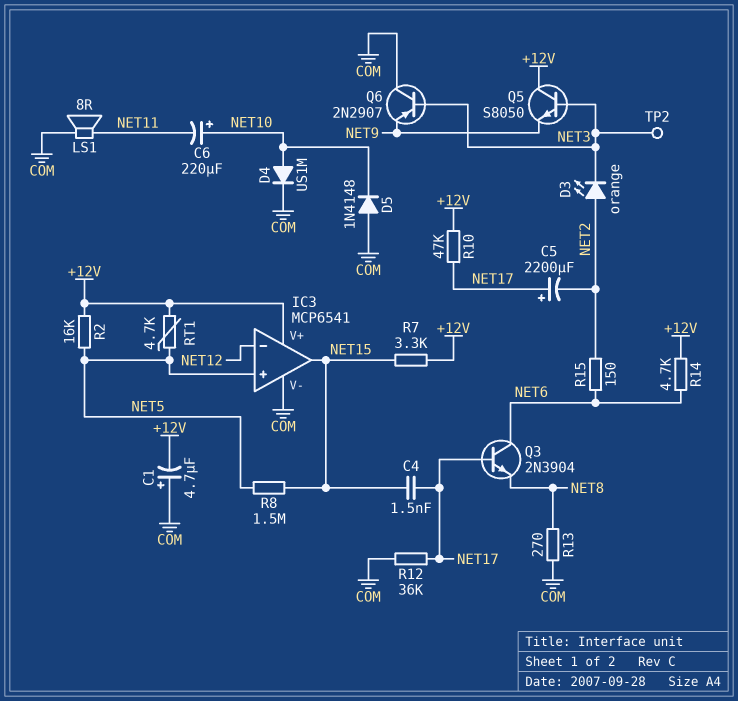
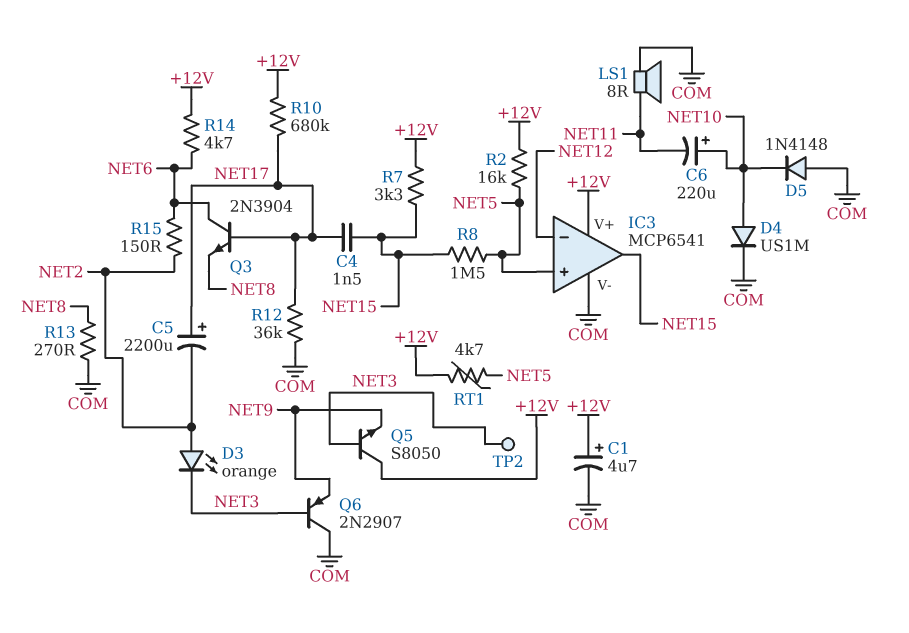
C1: 4.7uF (plus COM, minus +12V) -> 4.7uF (plus +12V, minus COM)
R10: 47k (+12V, NET17) -> 680k (+12V, NET17)

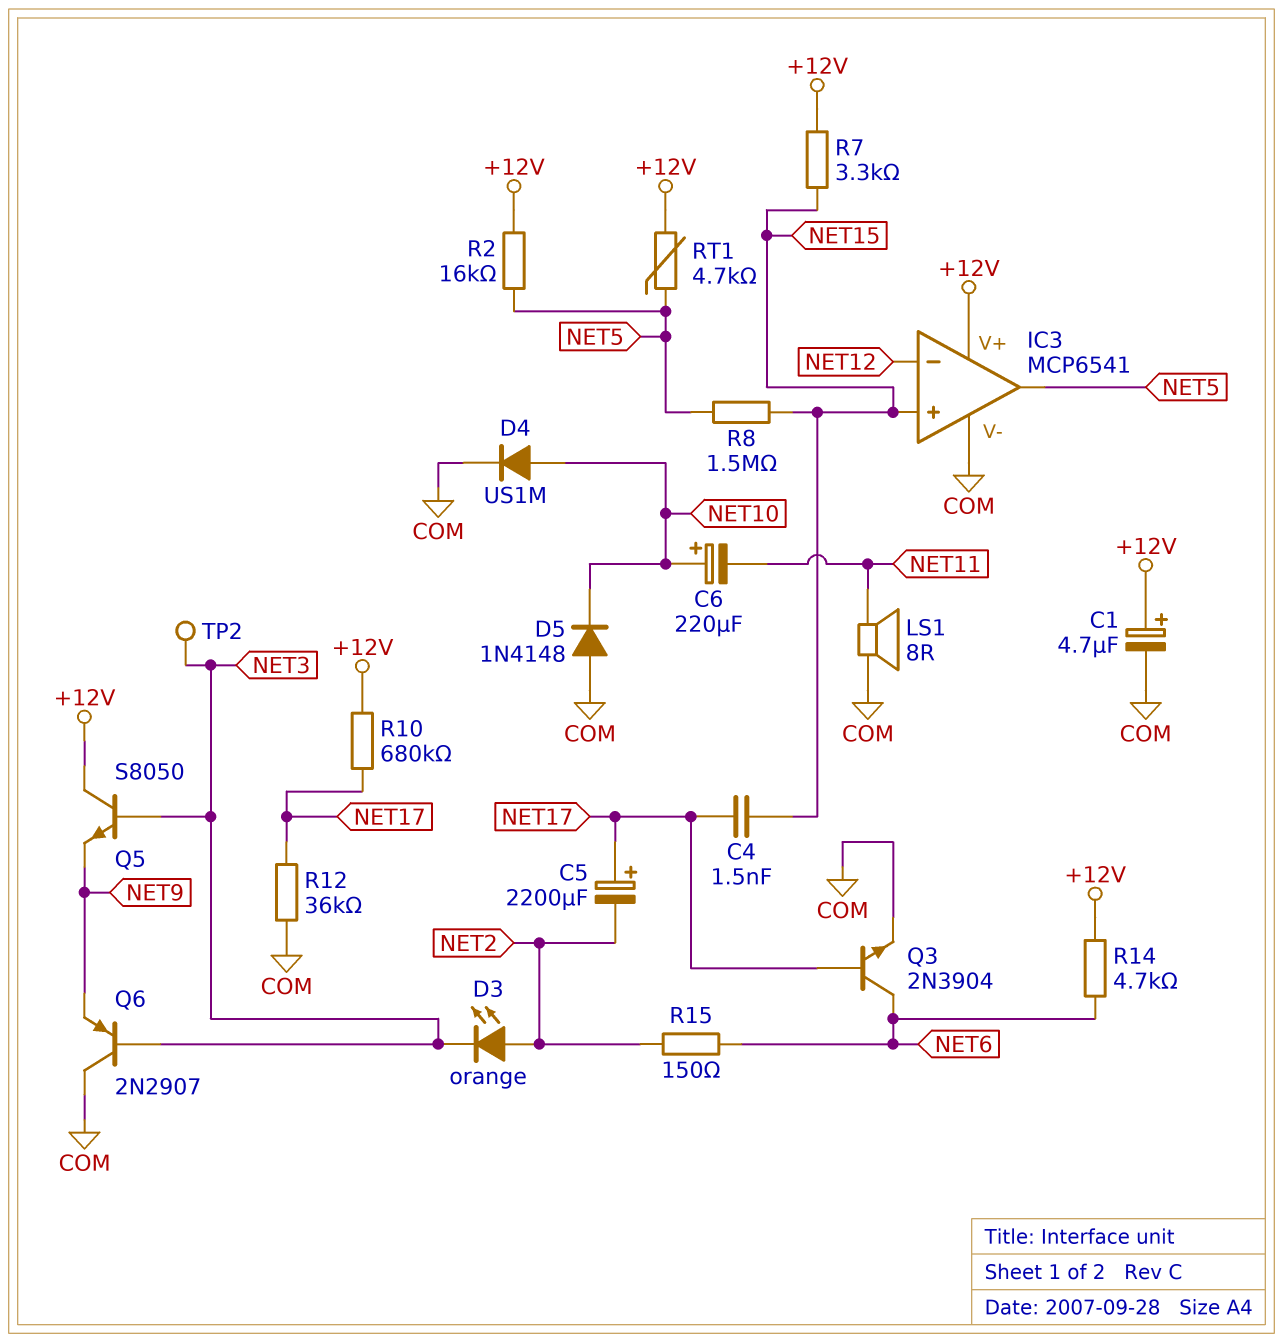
IC3 pin in+: NET5 -> NET15
IC3 pin out: NET15 -> NET5
Q3: NPN 2N3904 (B NET17, C NET6, E NET8) -> NPN 2N3904 (B NET17, C NET6, E COM)
R13: 270 (COM, NET8) -> none

